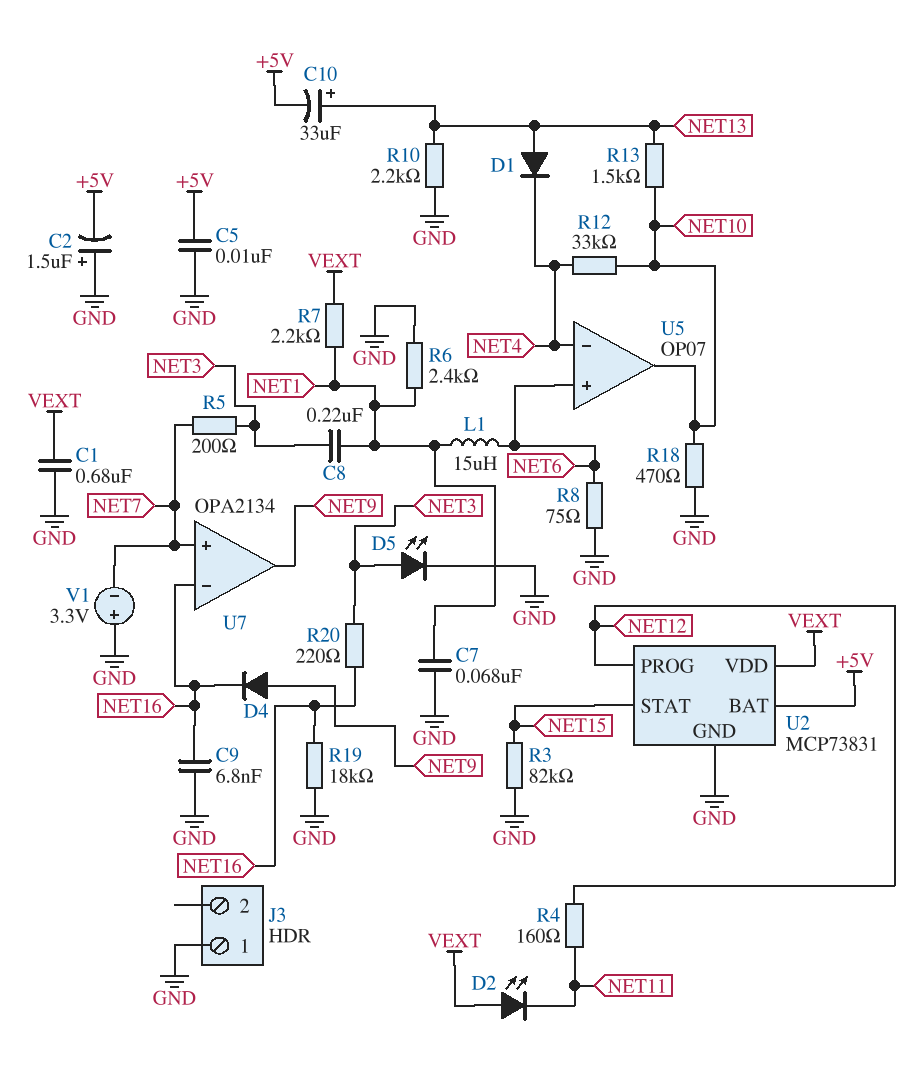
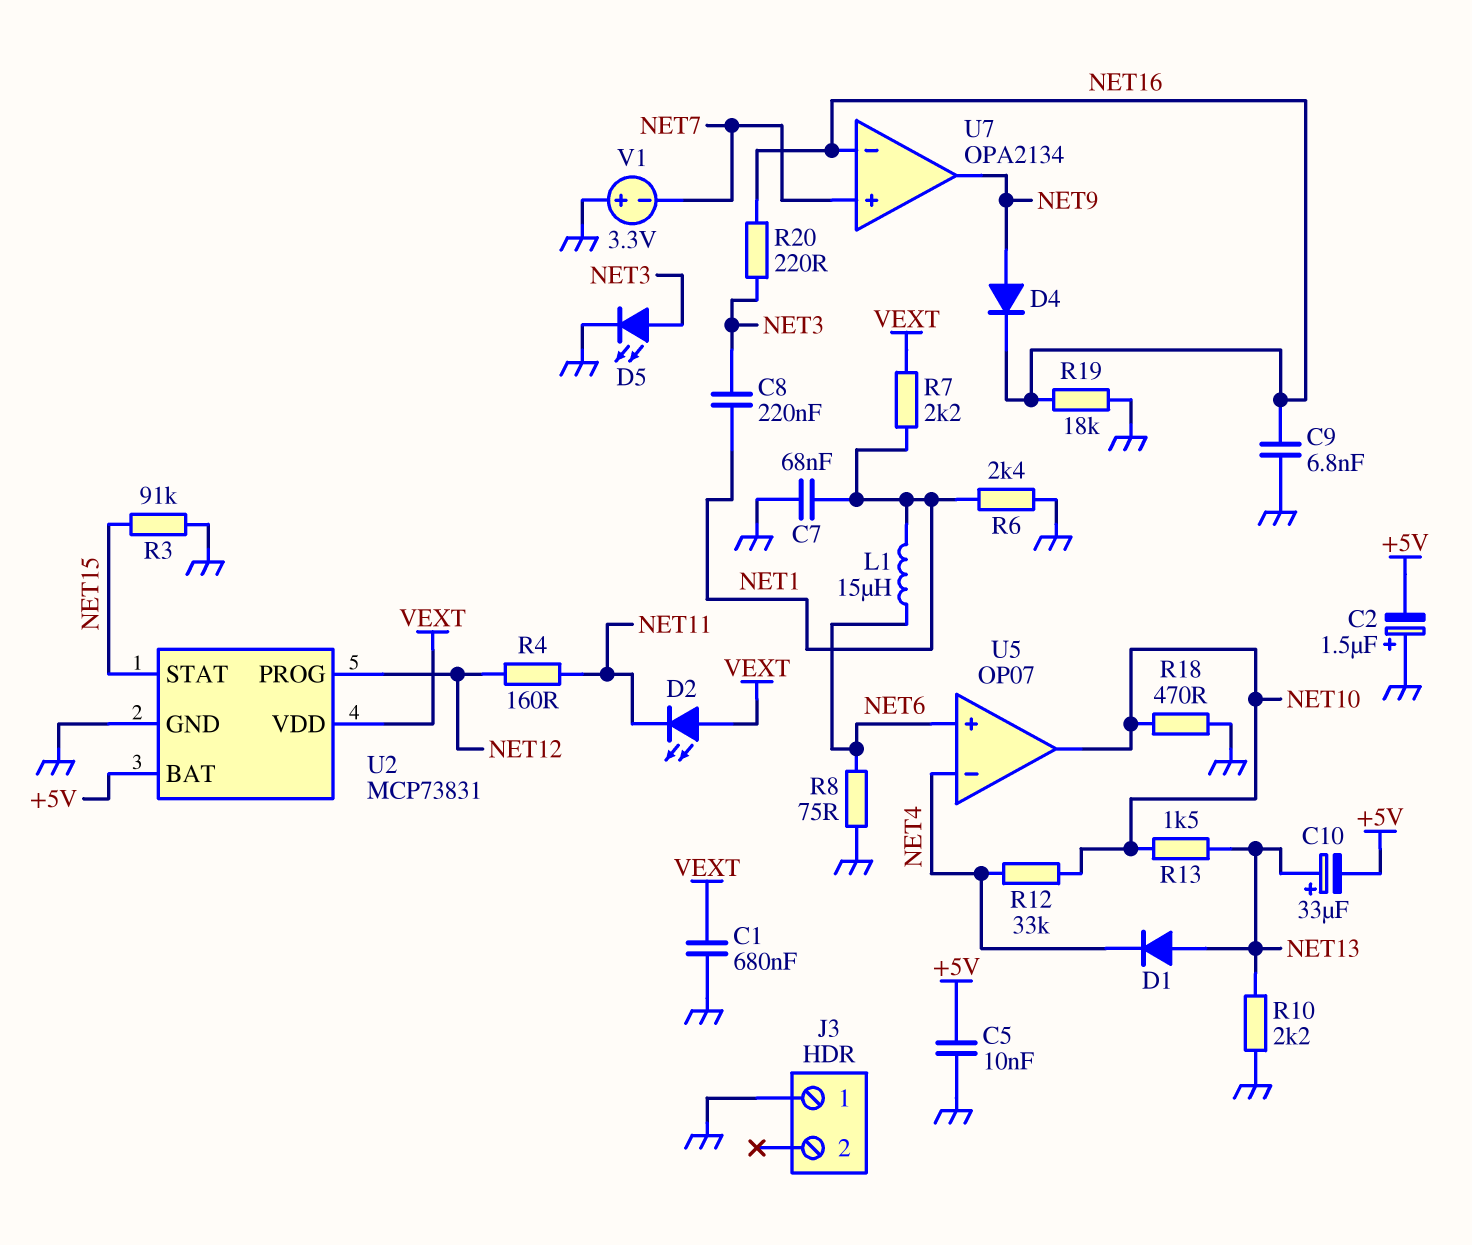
R3: 82k (GND, NET15) -> 91k (GND, NET15)
R5: 200 (NET3, NET7) -> none

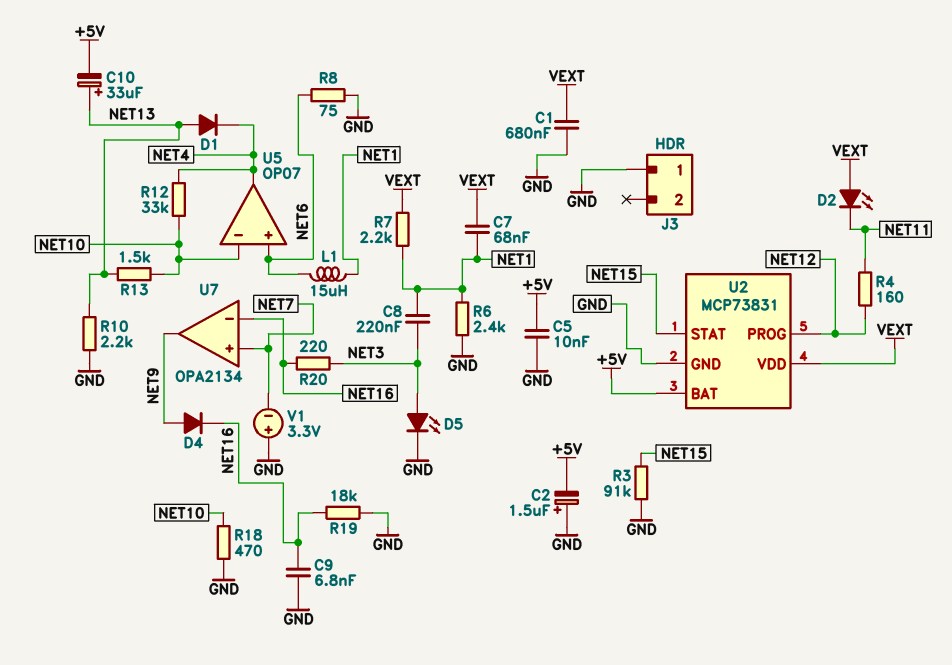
C7: 68nF (GND, NET1) -> 68nF (NET1, VEXT)
U5 pin in-: NET4 -> NET10
U5 pin out: NET10 -> NET4

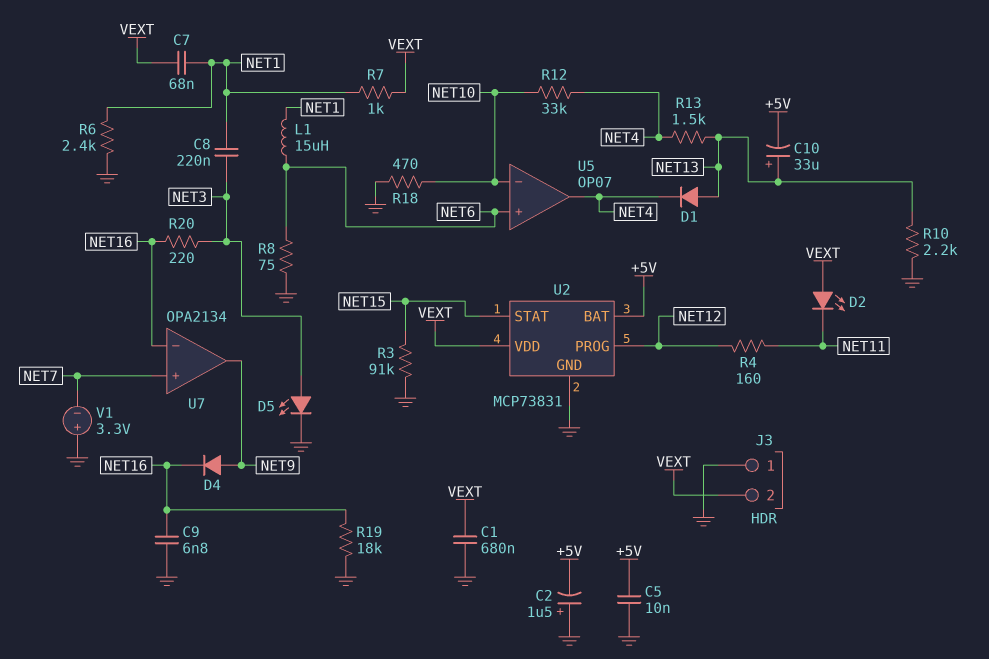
J3 pin 2: none -> VEXT
R7: 2.2k (NET1, VEXT) -> 1k (NET1, VEXT)
R13: 1.5k (NET10, NET13) -> 1.5k (NET4, NET13)

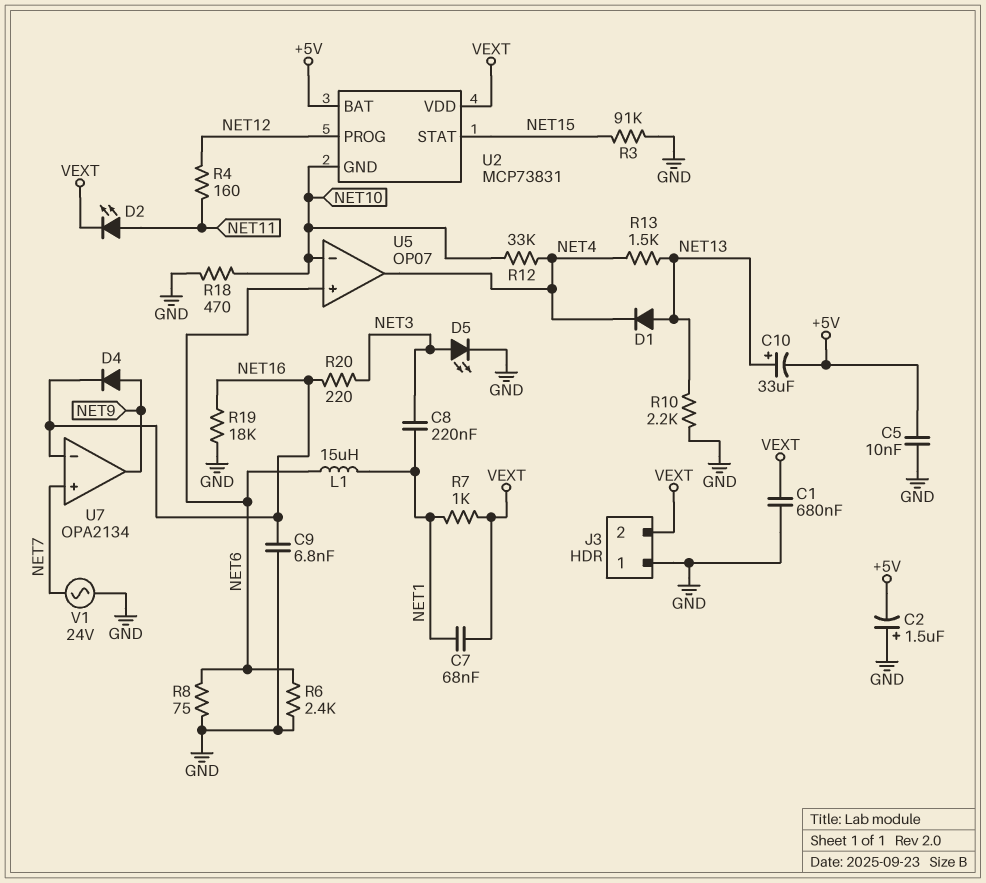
D2: LED (A VEXT, K NET11) -> LED (A NET11, K VEXT)
R6: 2.4k (GND, NET1) -> 2.4k (GND, NET6)
U2 pin GND: GND -> NET10
V1: 3.3V (plus GND, minus NET7) -> AC 24V (GND, NET7)

